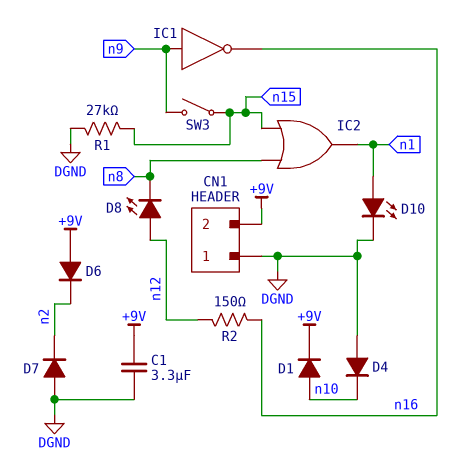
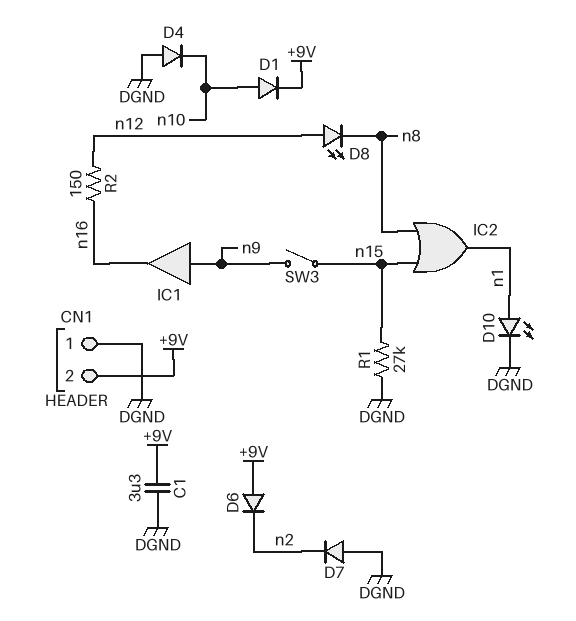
IC1: NOT (in n9, out n16) -> buffer (in n9, out n16)

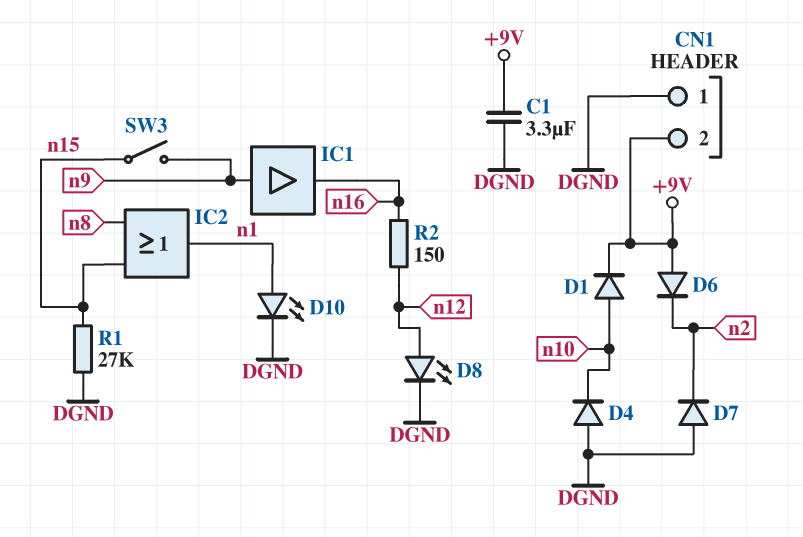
D8: LED (A n12, K n8) -> LED (A n12, K DGND)

